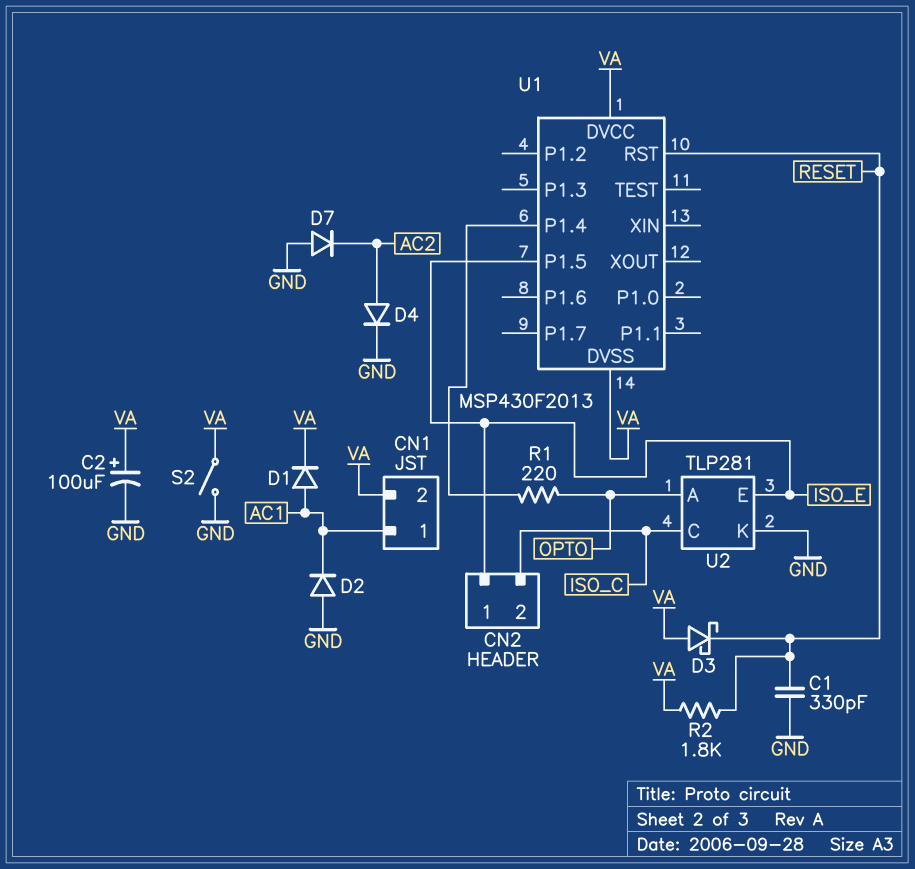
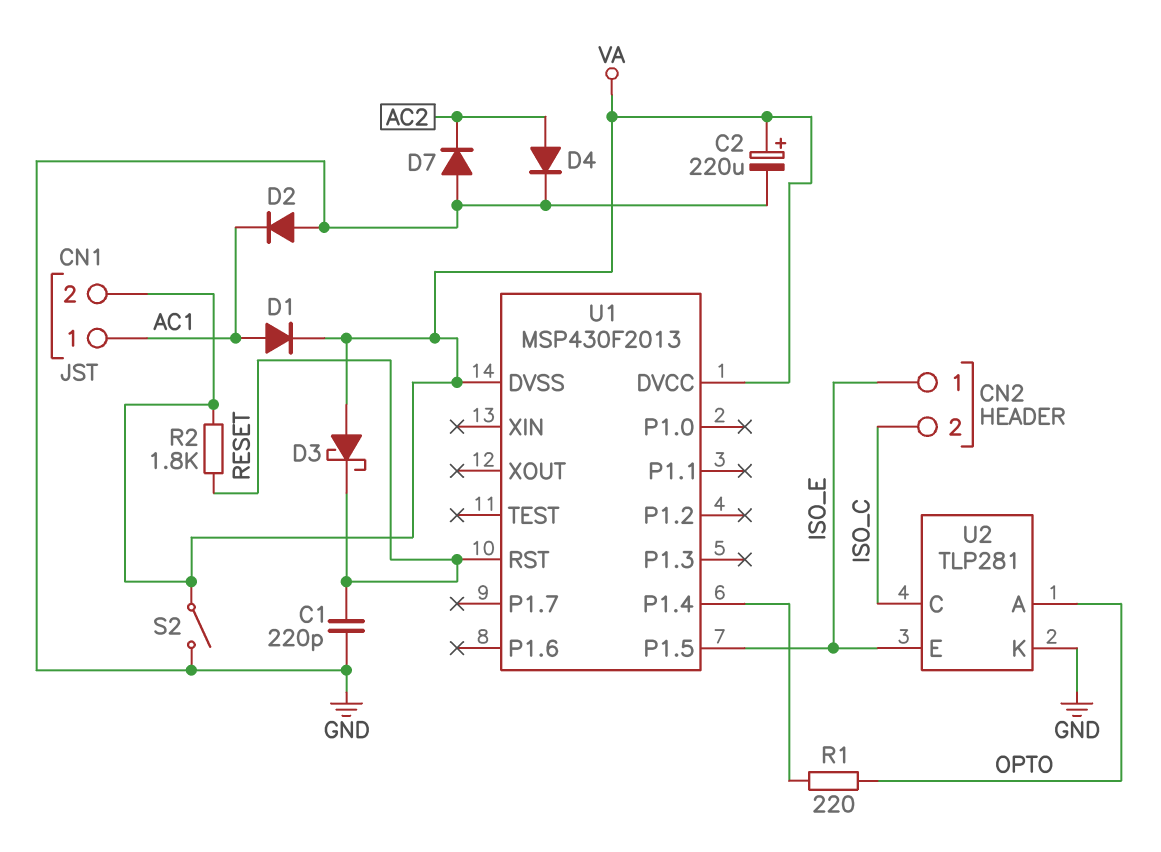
C1: 330pF (GND, RESET) -> 220pF (GND, RESET)
C2: 100uF (plus VA, minus GND) -> 220uF (plus VA, minus GND)

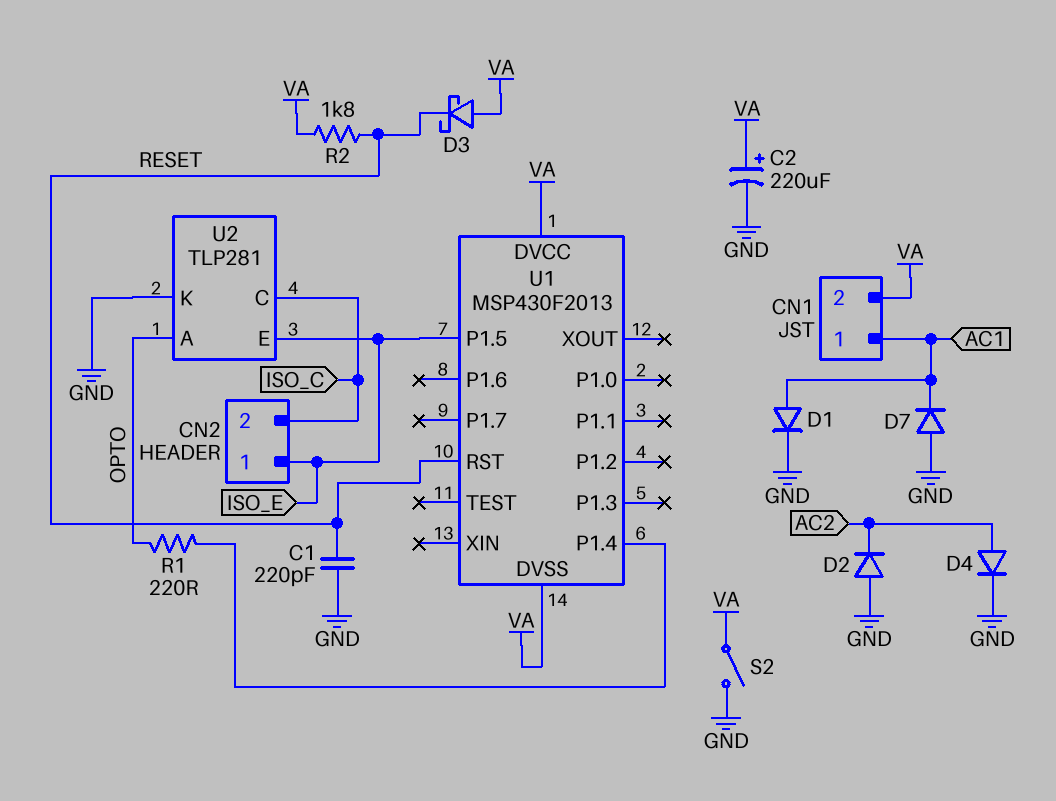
D1: diode (A AC1, K VA) -> diode (A AC1, K GND)
D2: diode (A GND, K AC1) -> diode (A GND, K AC2)
D7: diode (A GND, K AC2) -> diode (A GND, K AC1)

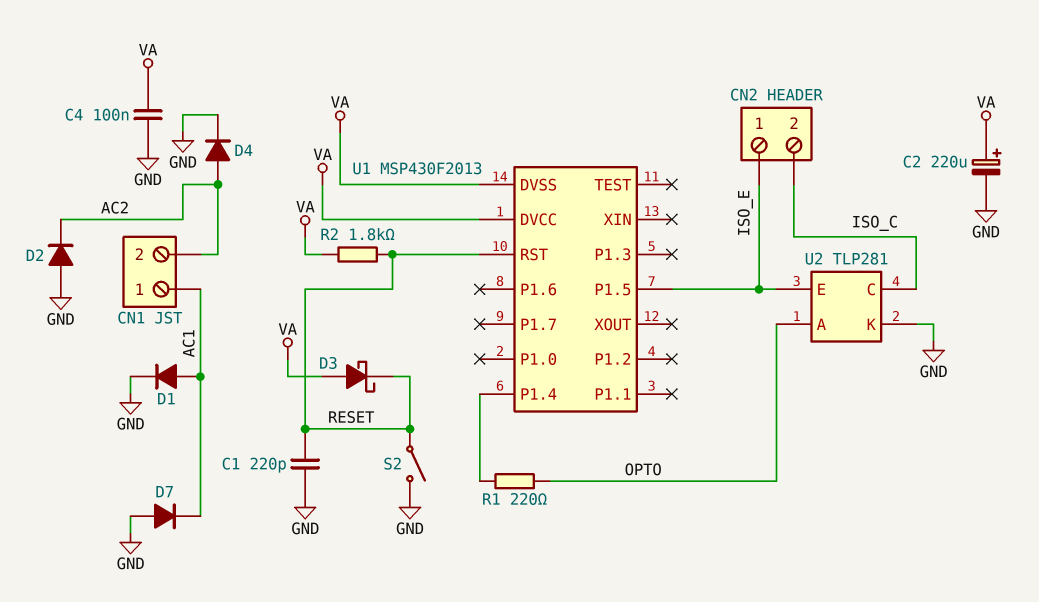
C4: none -> 100nF (GND, VA)
CN1 pin 2: VA -> AC2
S2: switch (GND, VA) -> switch (GND, RESET)

